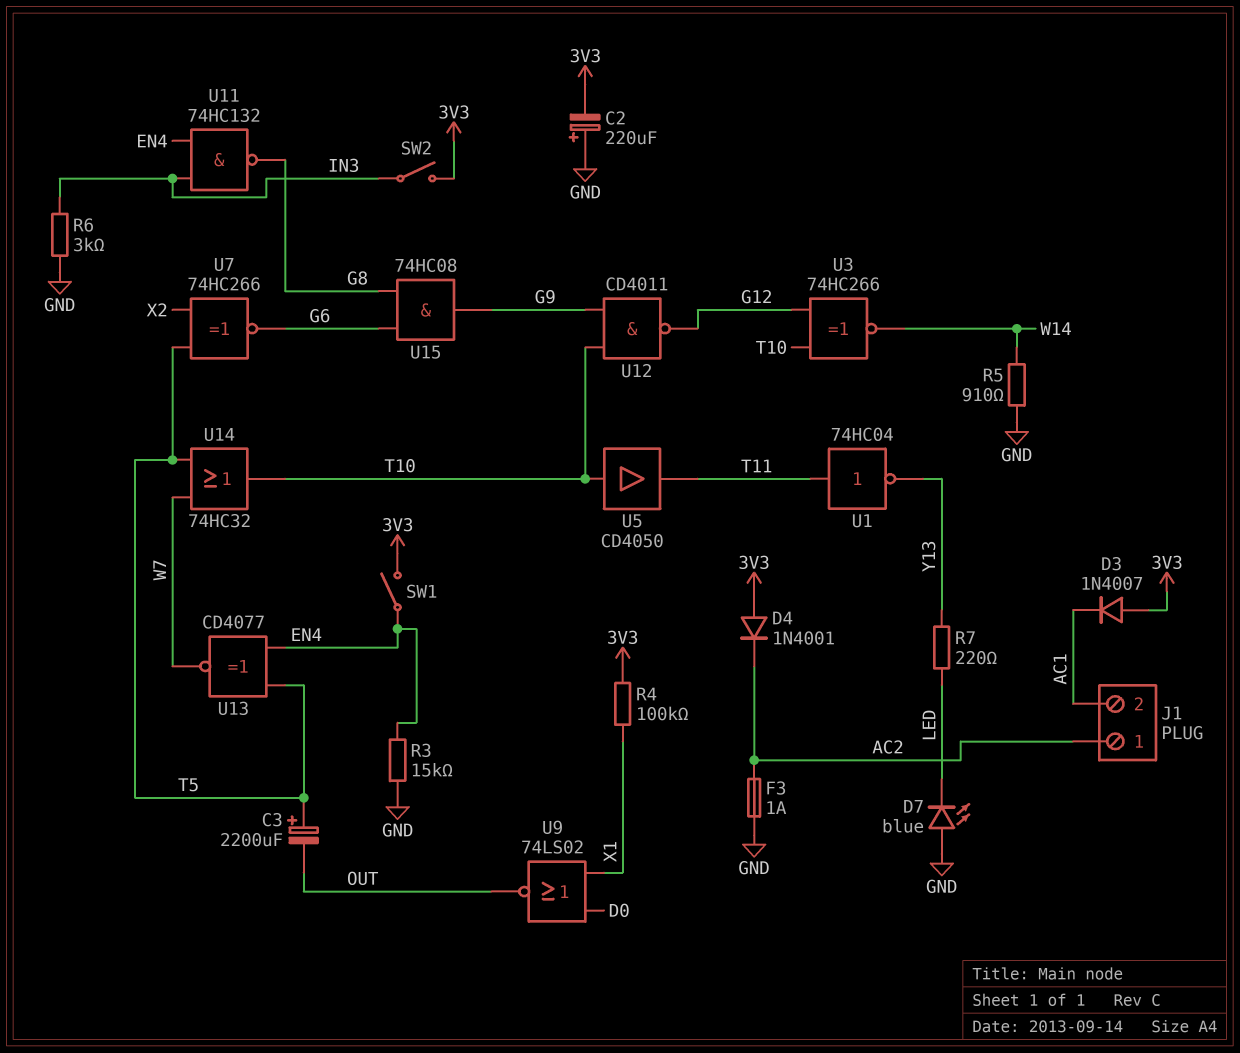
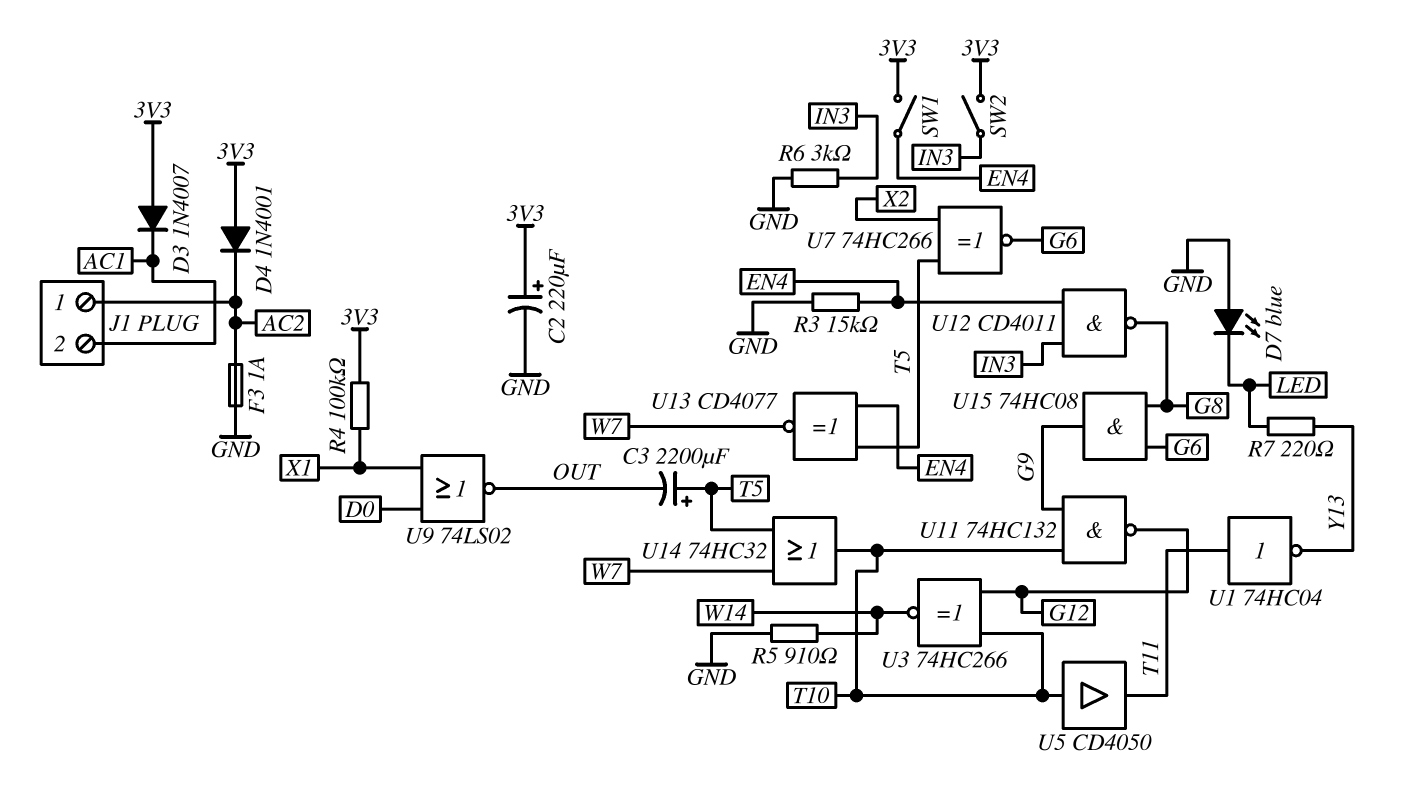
C2: 220uF (plus GND, minus 3V3) -> 220uF (plus 3V3, minus GND)
U11: NAND 74HC132 (in EN4, in IN3, out G8) -> NAND 74HC132 (in G9, in T10, out G12)
U12: NAND CD4011 (in G9, in T10, out G12) -> NAND CD4011 (in EN4, in IN3, out G8)

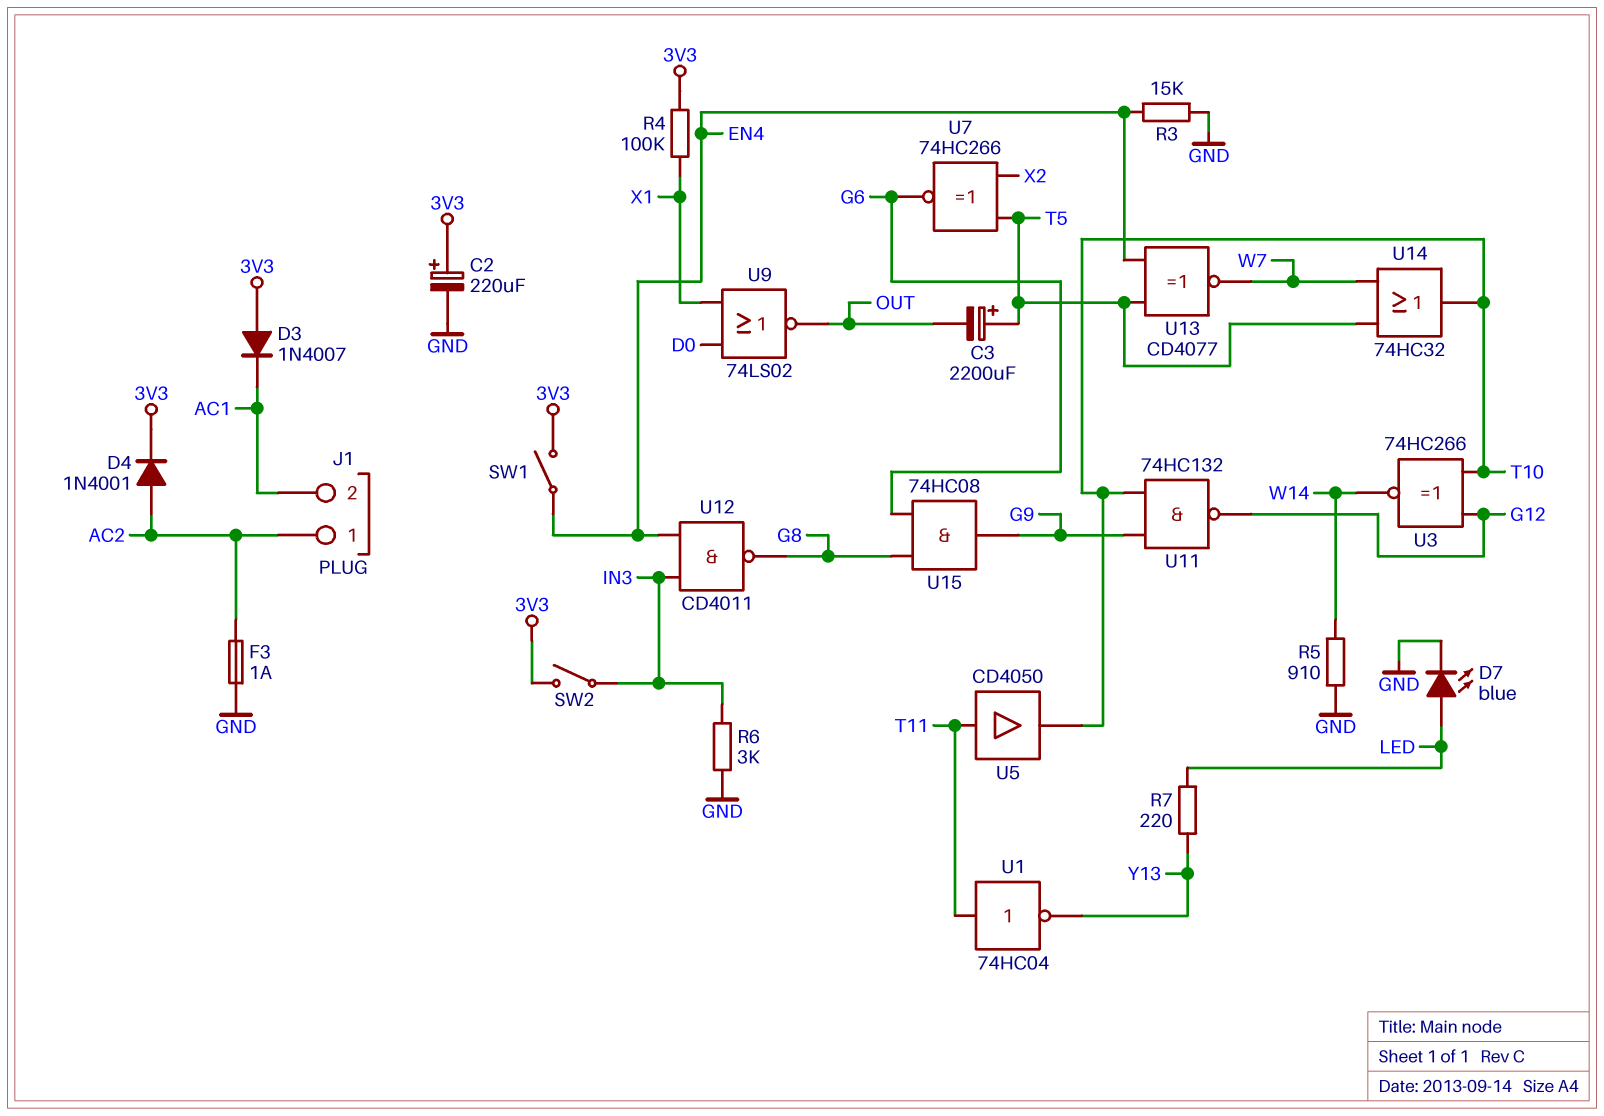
D4: diode 1N4001 (A 3V3, K AC2) -> diode 1N4001 (A AC2, K 3V3)
D7: LED blue (A GND, K LED) -> LED blue (A LED, K GND)
U5: buffer CD4050 (in T10, out T11) -> buffer CD4050 (in T11, out T10)

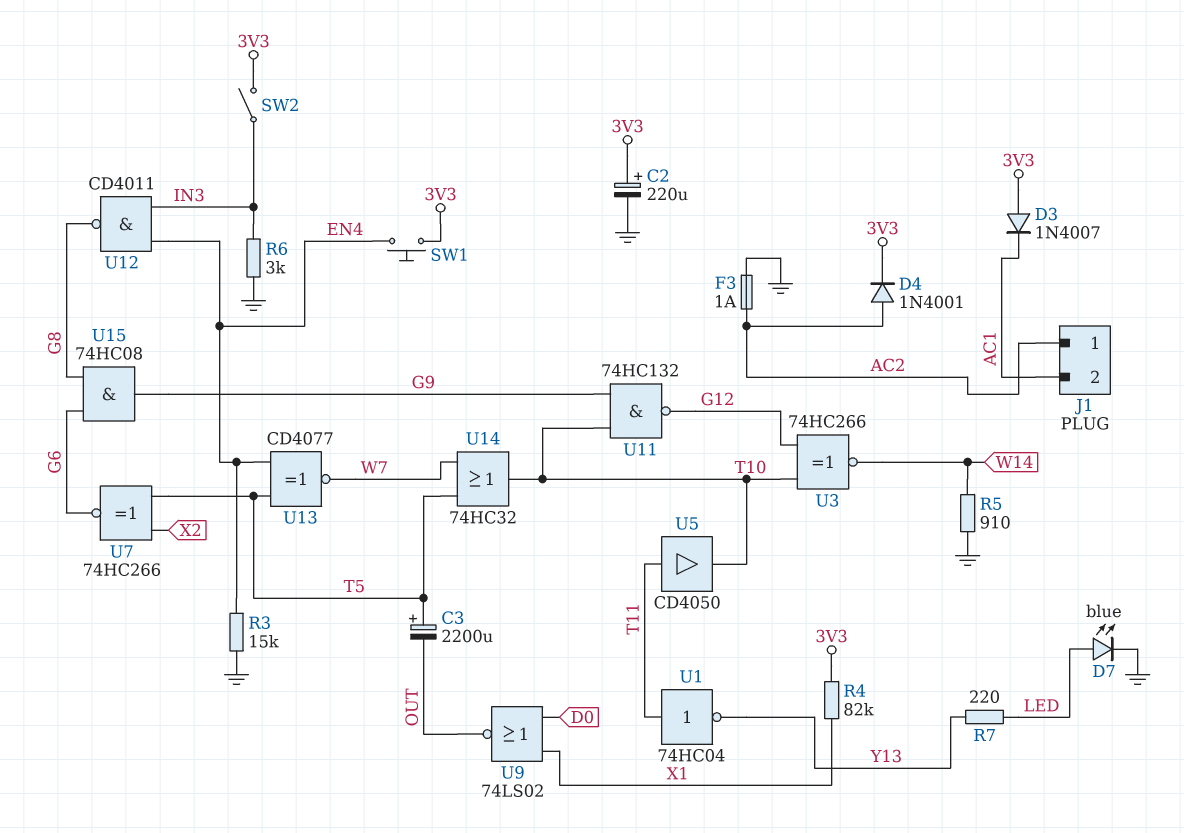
R4: 100k (3V3, X1) -> 82k (3V3, X1)
SW1: switch (3V3, EN4) -> button (3V3, EN4)

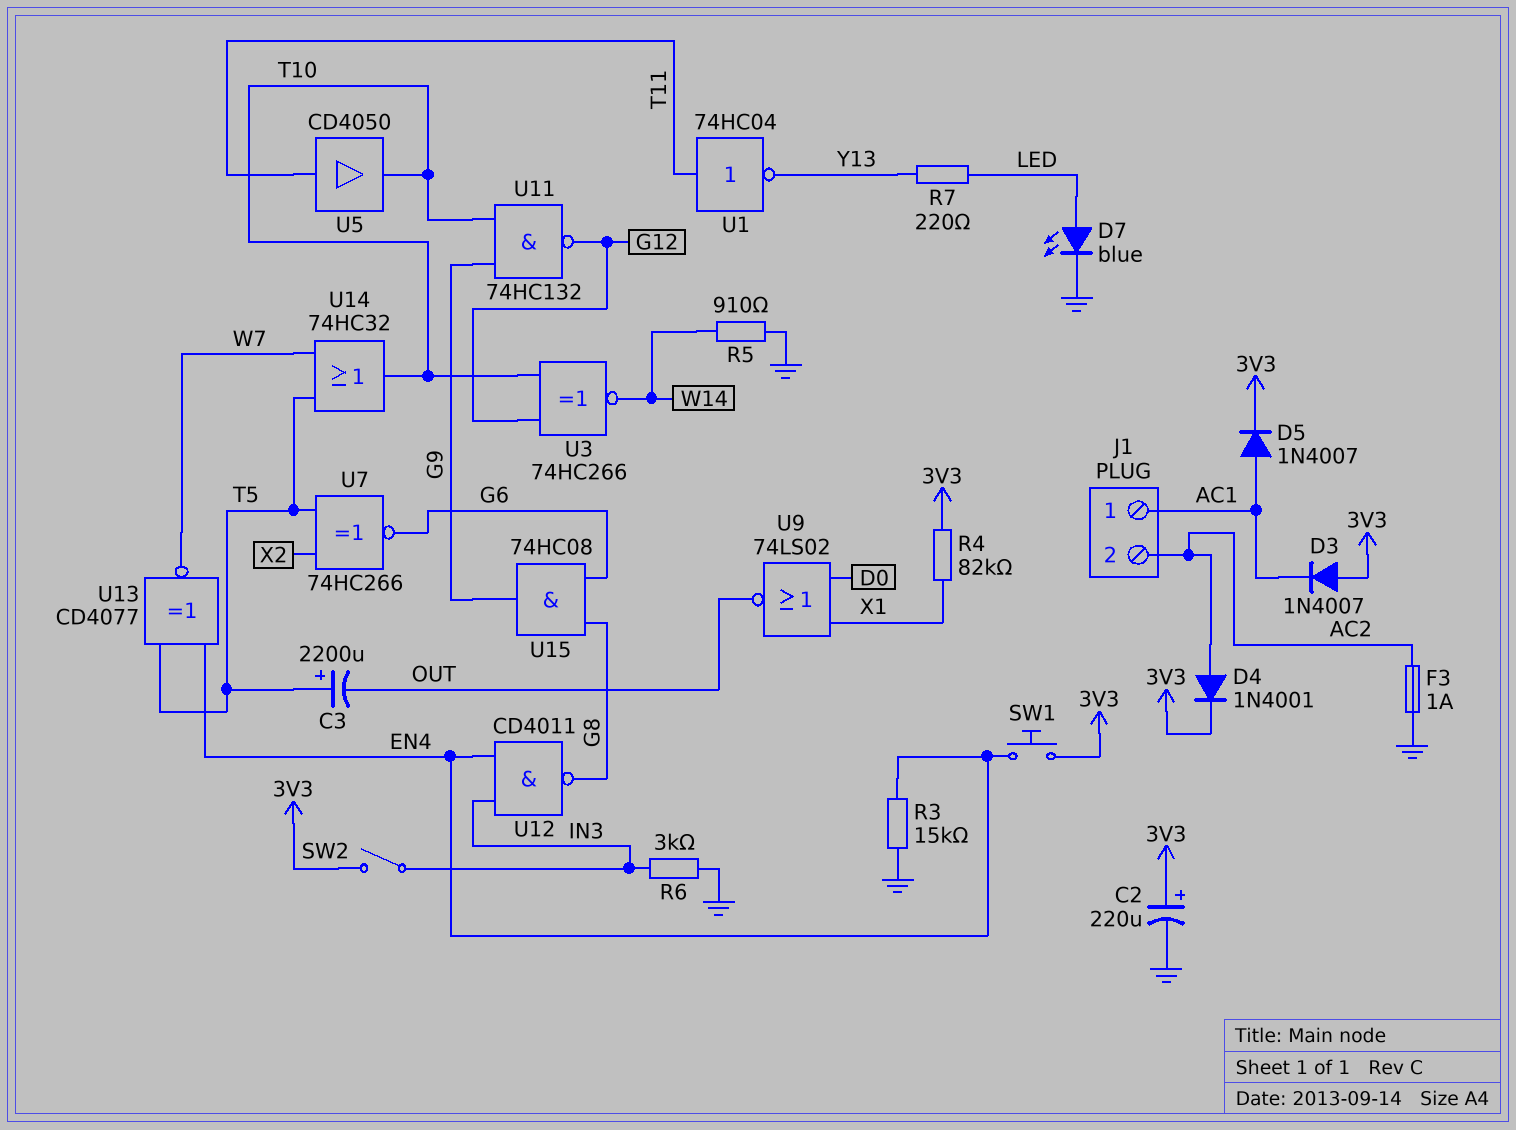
D5: none -> diode 1N4007 (A AC1, K 3V3)
J1 pin 1: AC2 -> AC1
J1 pin 2: AC1 -> AC2

